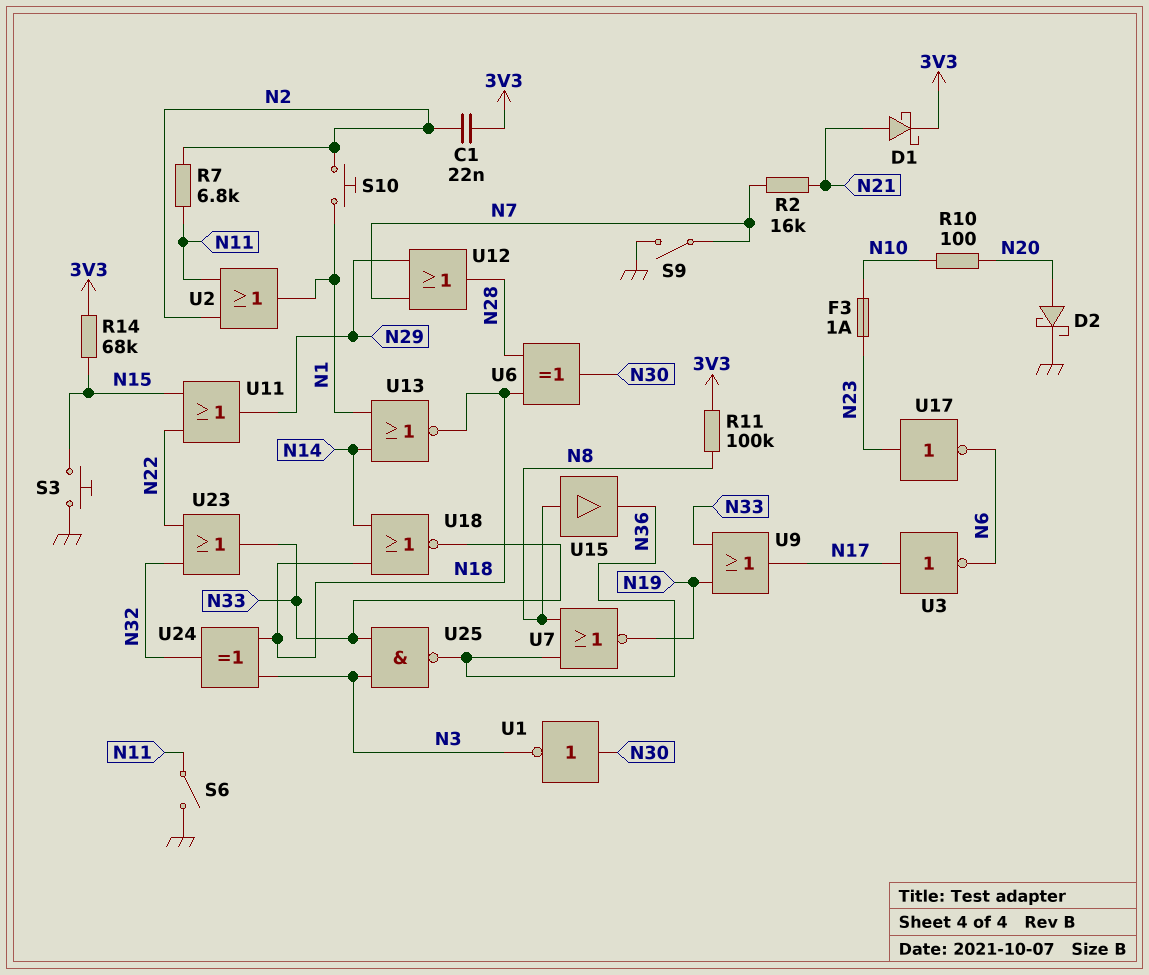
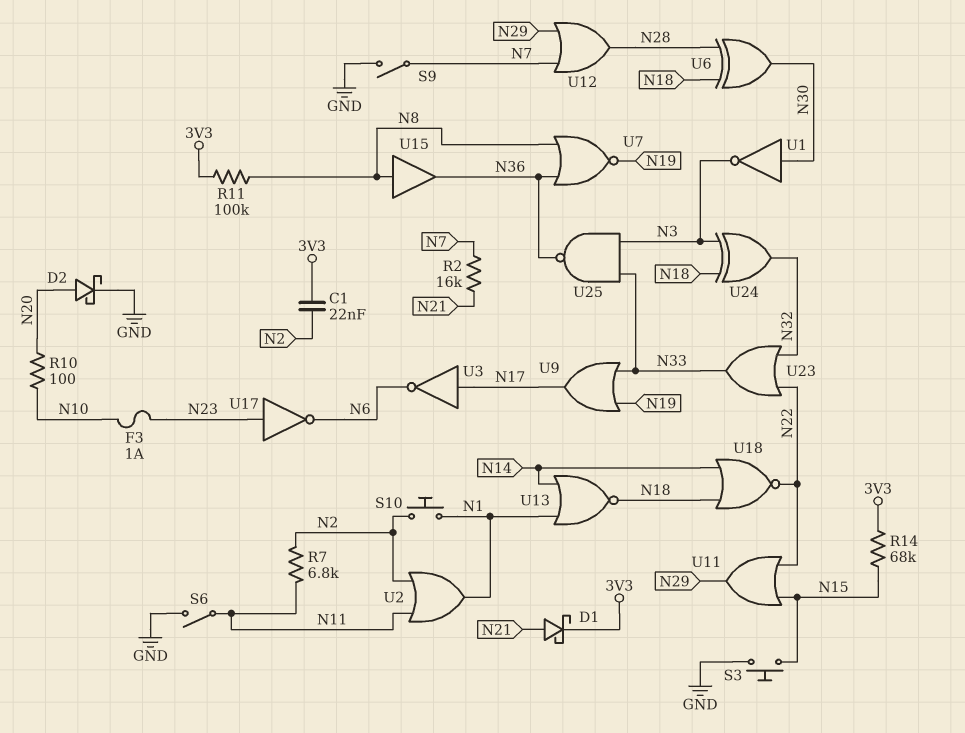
U18: NOR (in N14, in N18, out N33) -> NOR (in N14, in N18, out N22)

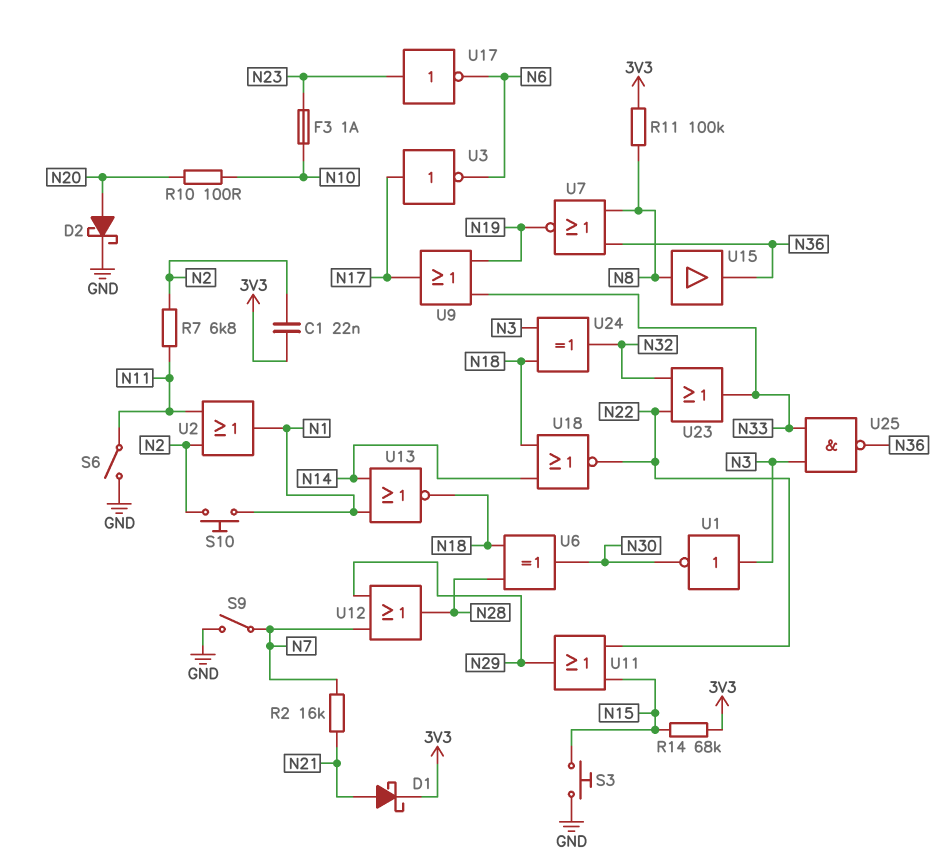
U1: NOT (in N30, out N3) -> NOT (in N3, out N30)

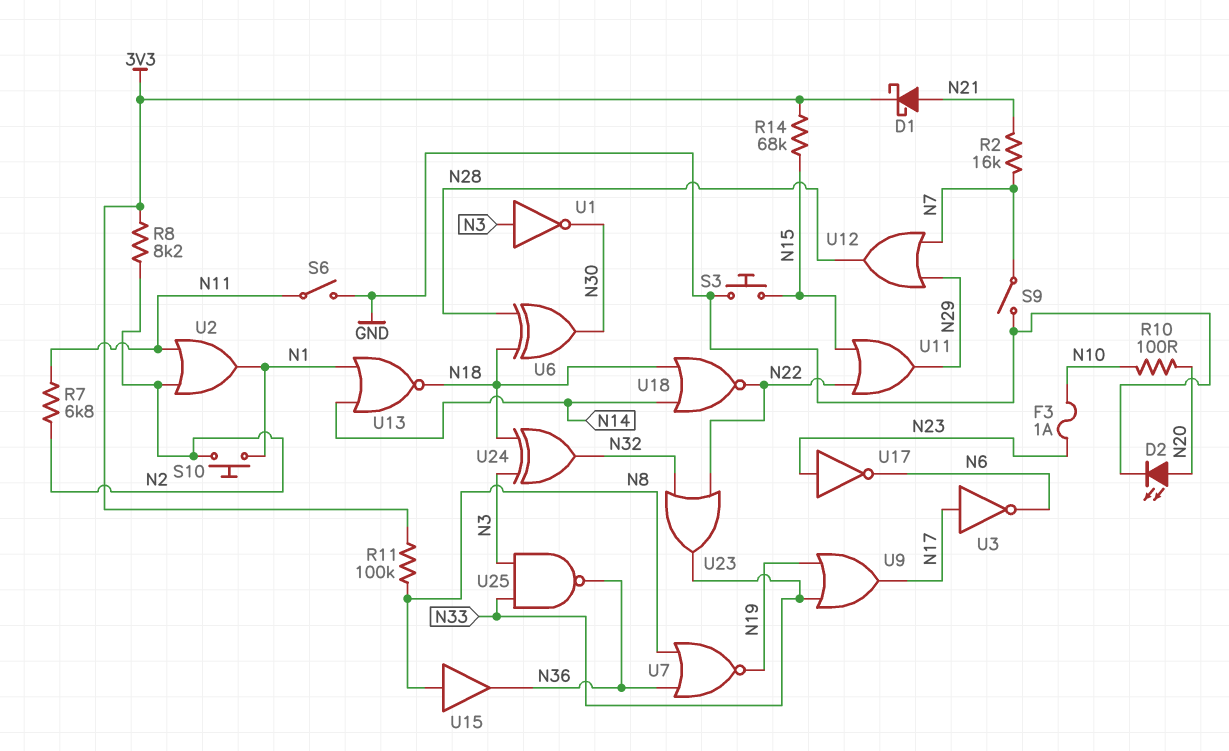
C1: 22nF (3V3, N2) -> none
D2: schottky (A N20, K GND) -> LED (A N20, K GND)
R8: none -> 8.2k (3V3, N2)

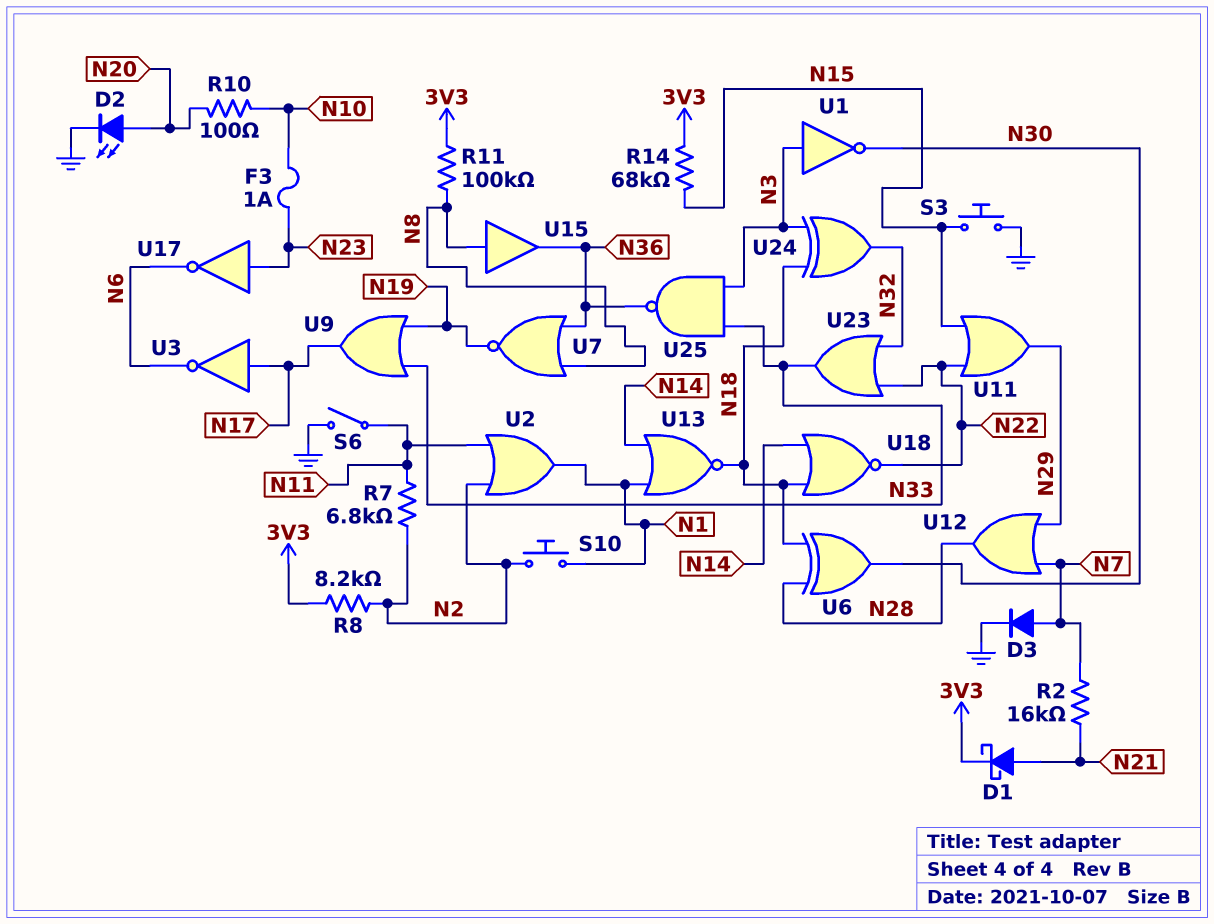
D3: none -> diode (A N7, K GND)
S9: switch (GND, N7) -> none

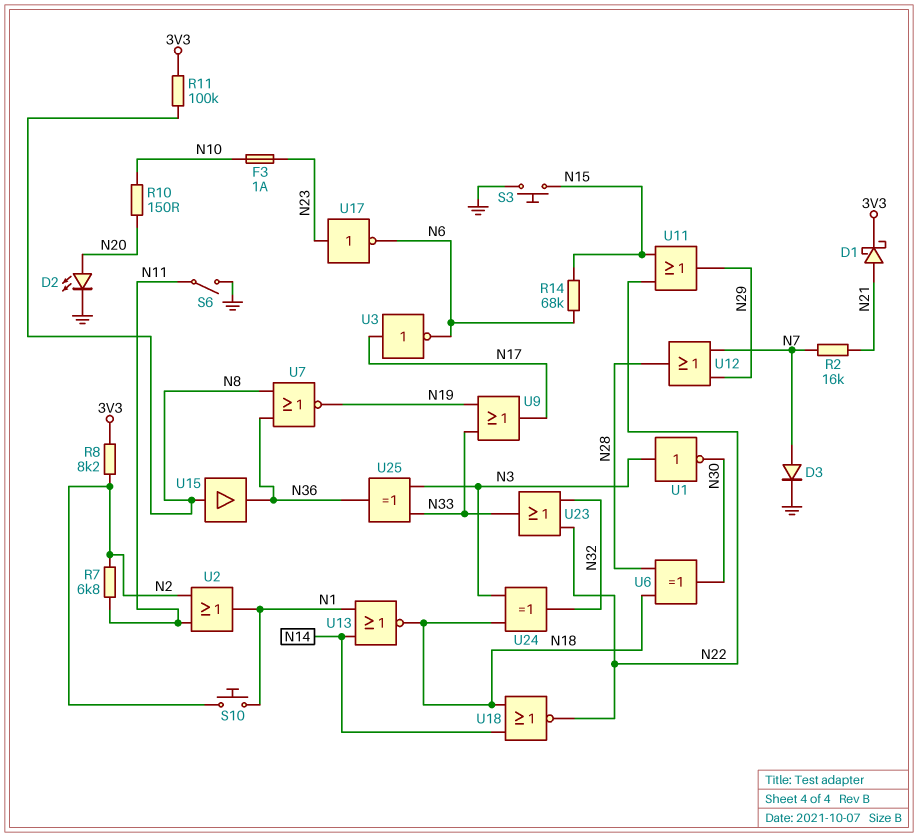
R10: 100 (N10, N20) -> 150 (N10, N20)
R14: 68k (3V3, N15) -> 68k (N6, N15)
U25: NAND (in N3, in N33, out N36) -> XOR (in N3, in N33, out N36)

